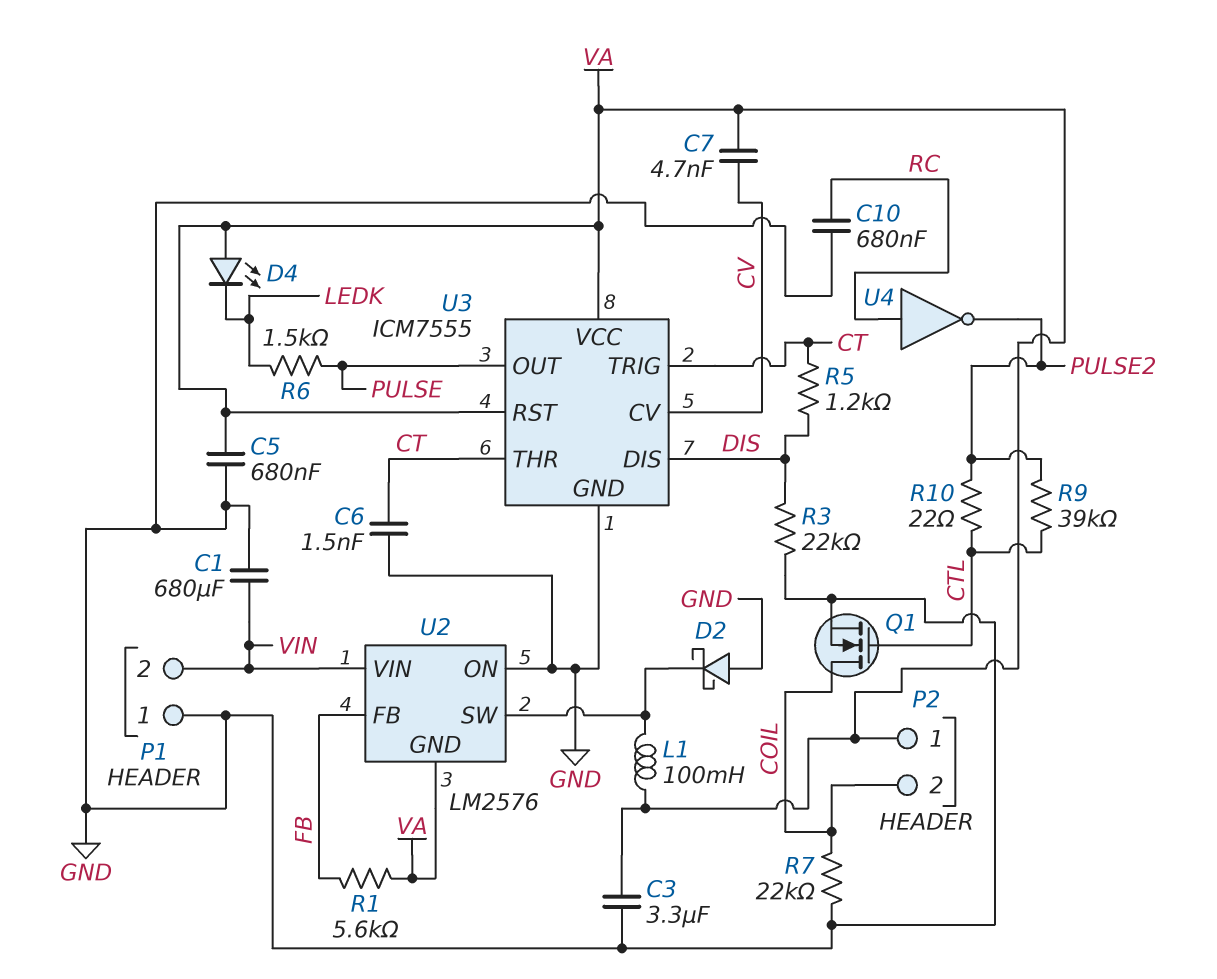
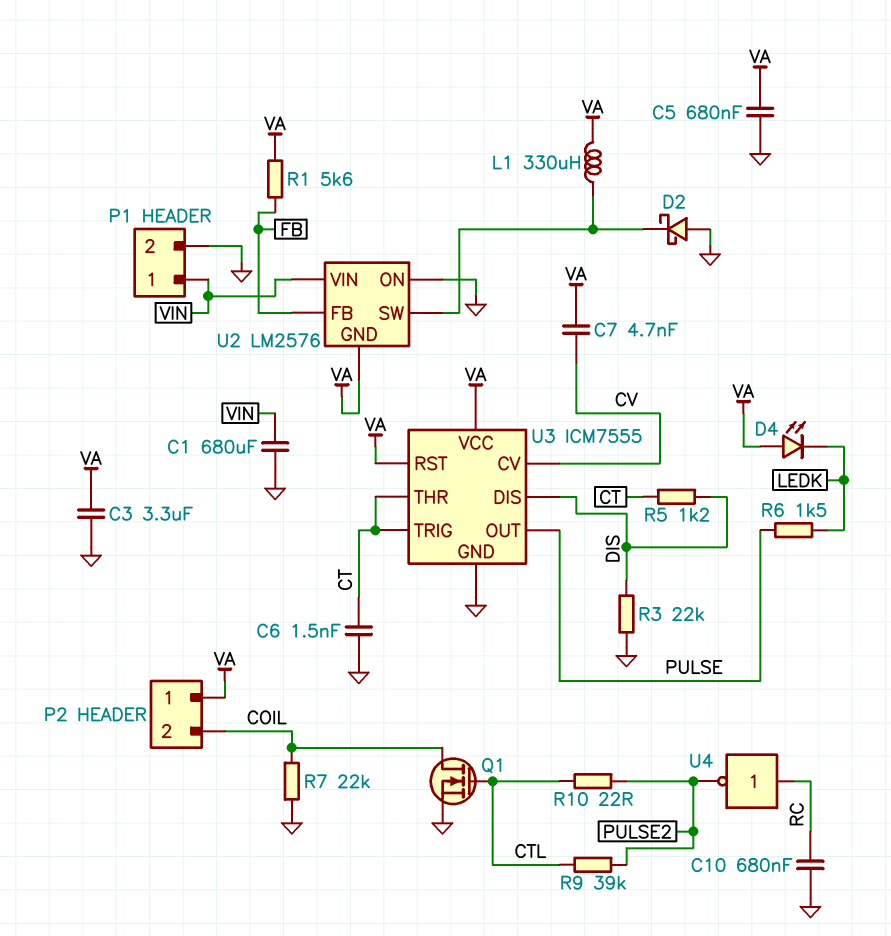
L1: 100mH (U2/SW, VA) -> 330uH (U2/SW, VA)
P1 pin 1: GND -> VIN
P1 pin 2: VIN -> GND

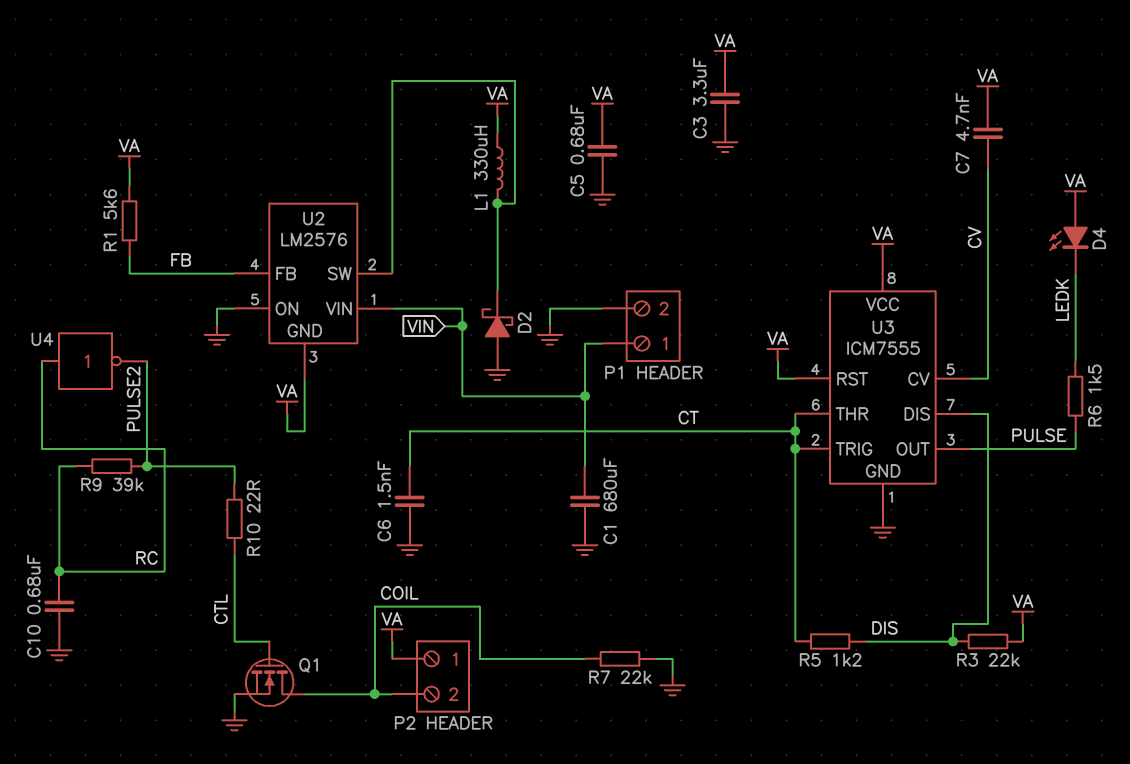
R3: 22k (DIS, GND) -> 22k (DIS, VA)
R9: 39k (CTL, PULSE2) -> 39k (PULSE2, RC)

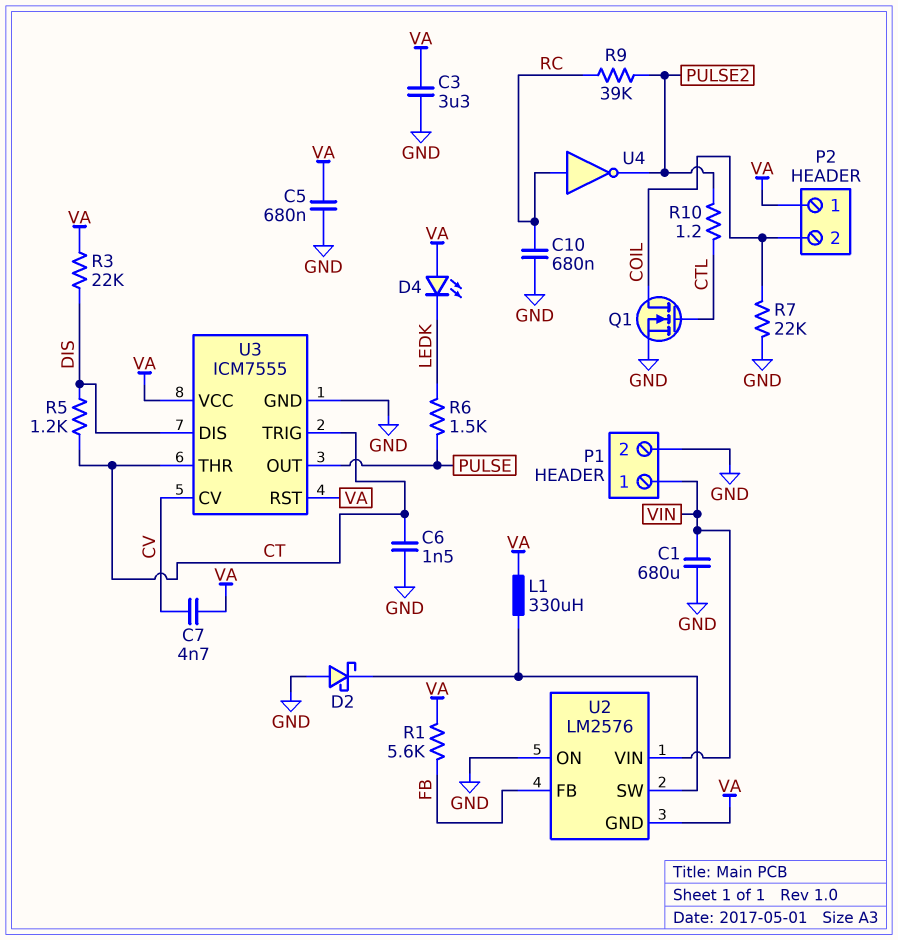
R10: 22 (CTL, PULSE2) -> 1.2 (CTL, PULSE2)

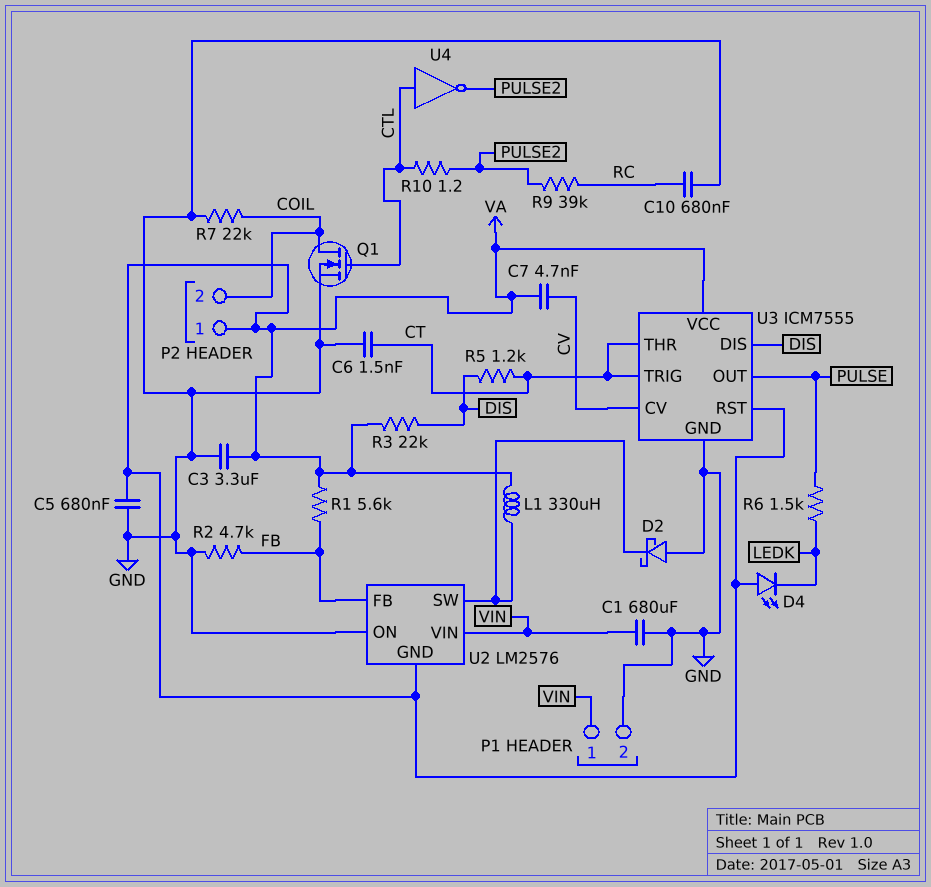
R2: none -> 4.7k (FB, GND)
U4: NOT (in RC, out PULSE2) -> NOT (in CTL, out PULSE2)

